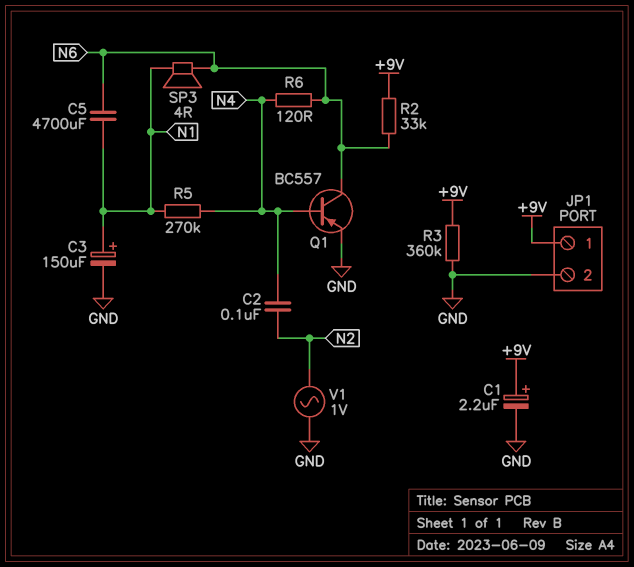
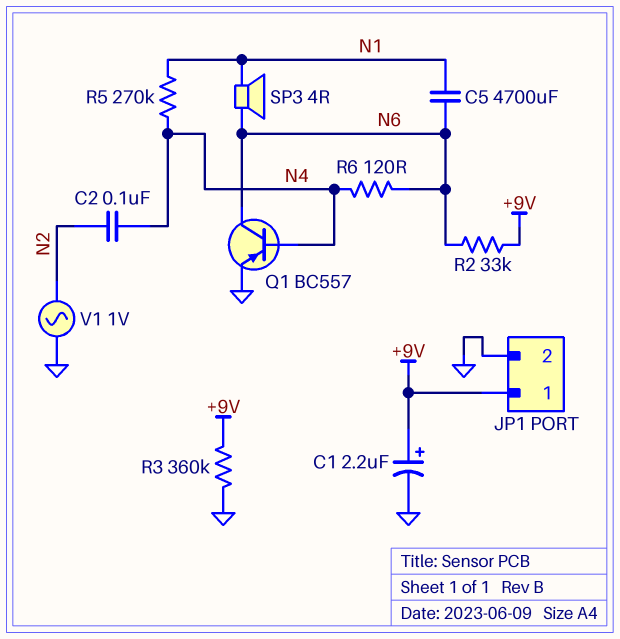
C3: 150uF (plus N1, minus GND) -> none

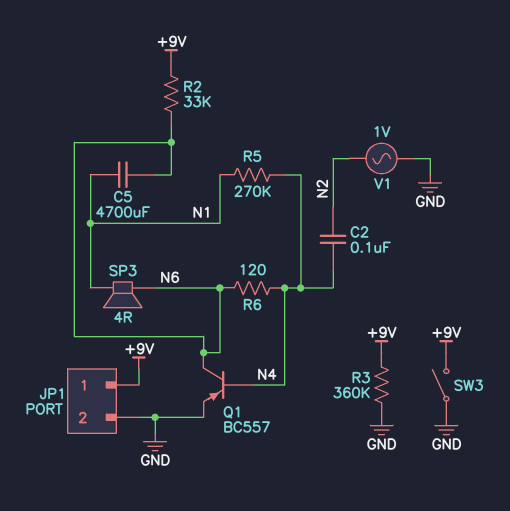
C1: 2.2uF (plus +9V, minus GND) -> none
SW3: none -> switch (+9V, GND)

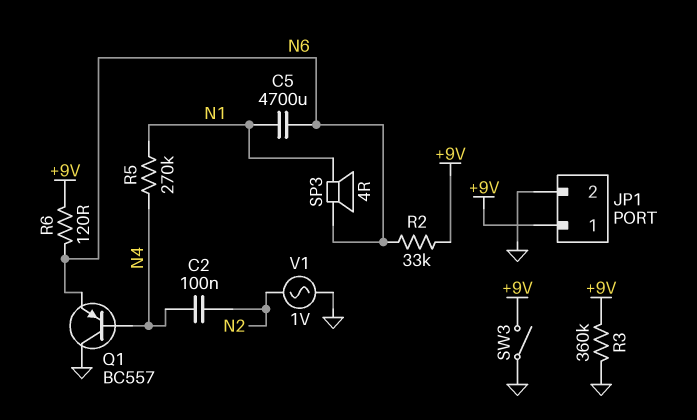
Q1: PNP BC557 (B N4, C N6, E GND) -> PNP BC557 (B N4, C GND, E N6)
R6: 120 (N4, N6) -> 120 (+9V, N6)

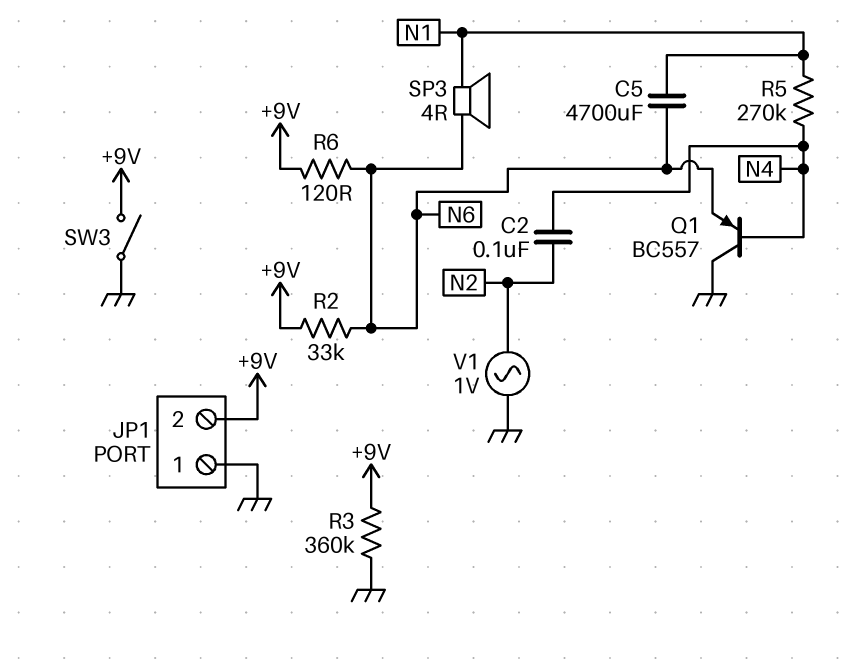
JP1 pin 1: +9V -> GND
JP1 pin 2: GND -> +9V

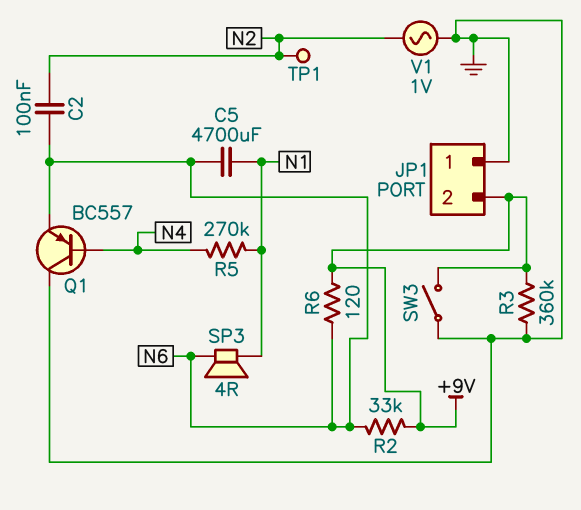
C2: 100nF (N2, N4) -> 100nF (N2, N6)
TP1: none -> test point (N2)

